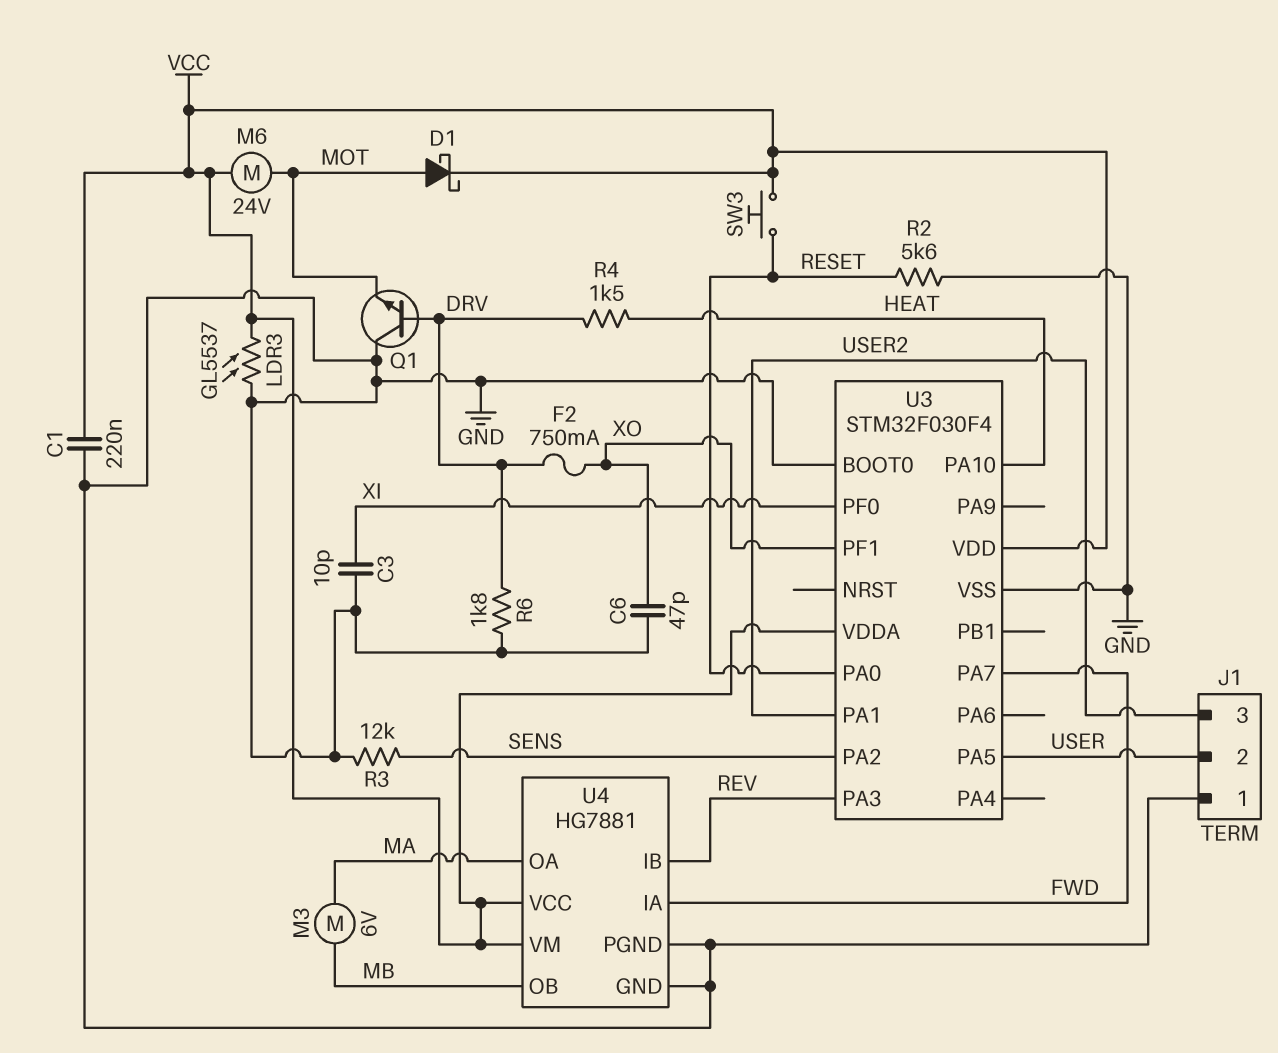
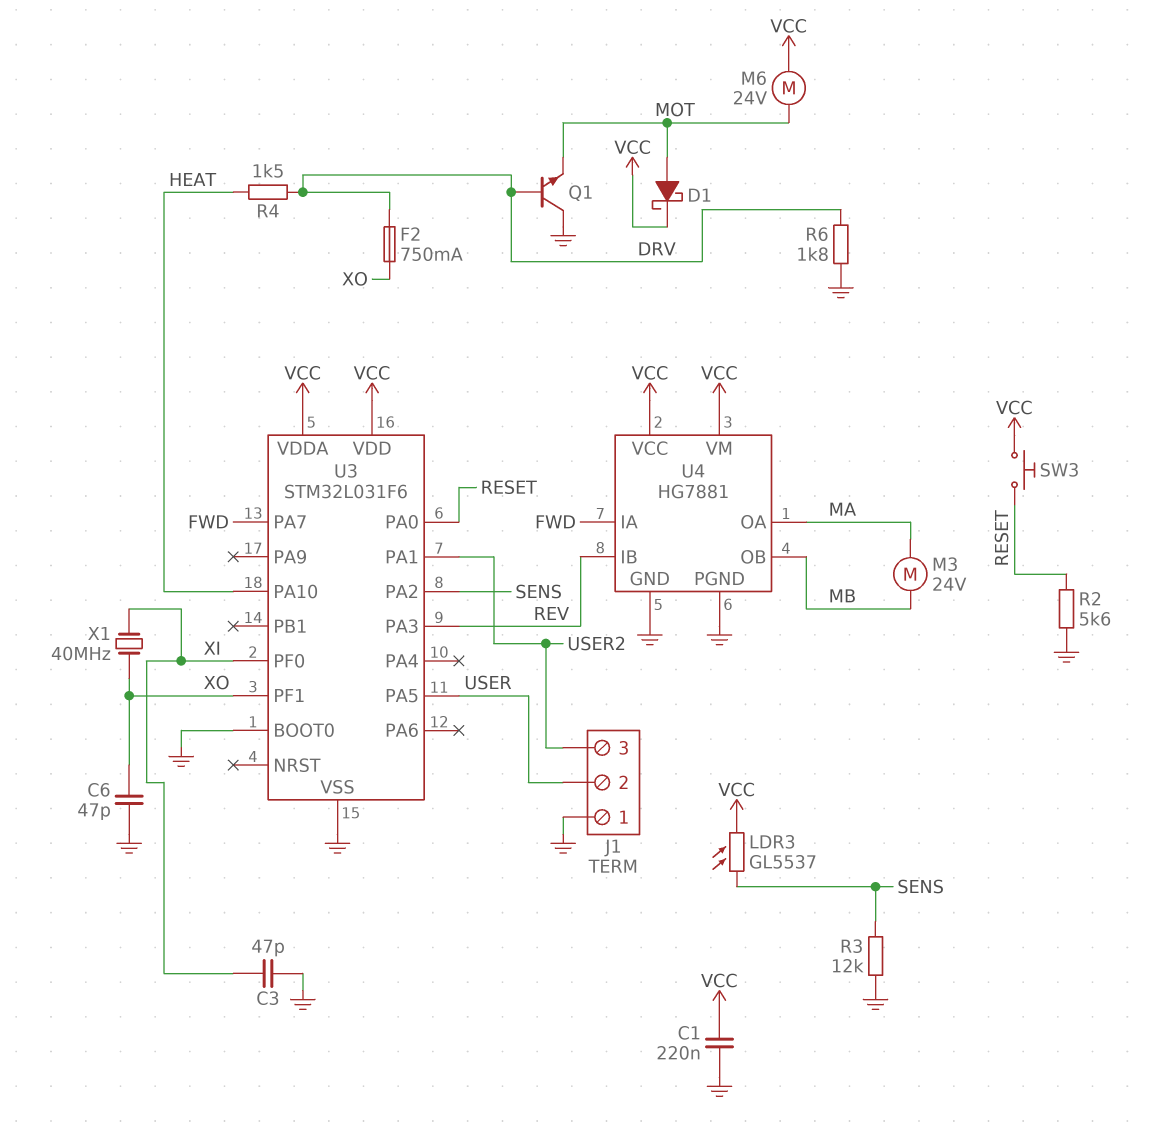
C3: 10pF (GND, XI) -> 47pF (GND, XI)
LDR3: GL5537 (GND, VCC) -> GL5537 (SENS, VCC)
M3: motor 6V (MA, MB) -> motor 24V (MA, MB)
U3: STM32F030F4 -> STM32L031F6
X1: none -> 40MHz (XI, XO)

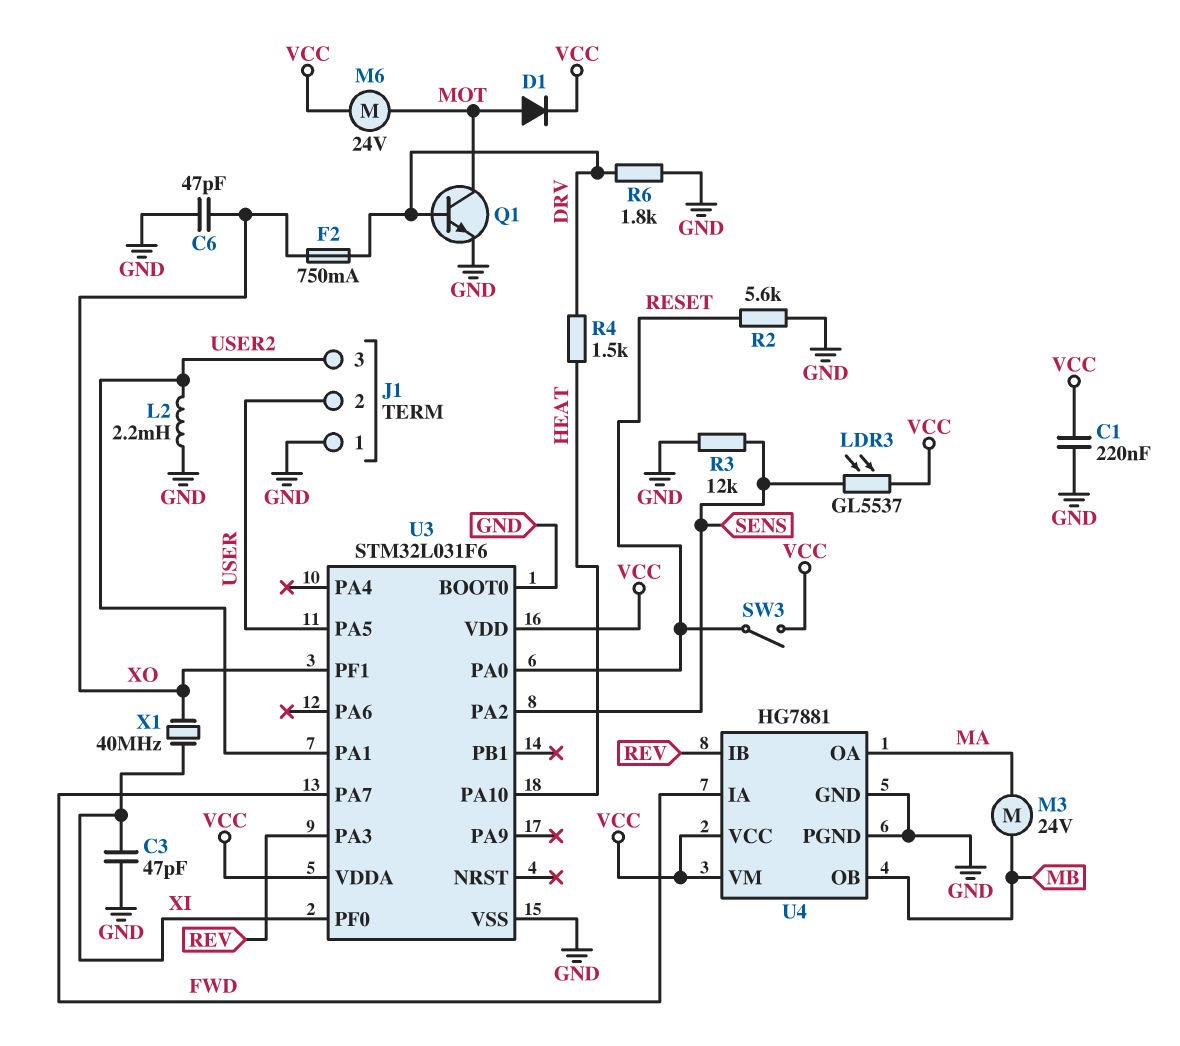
D1: schottky (A MOT, K VCC) -> diode (A MOT, K VCC)
L2: none -> 2.2mH (GND, USER2)
Q1: NPN (B DRV, C GND, E MOT) -> NPN (B DRV, C MOT, E GND)
SW3: button (RESET, VCC) -> switch (RESET, VCC)

